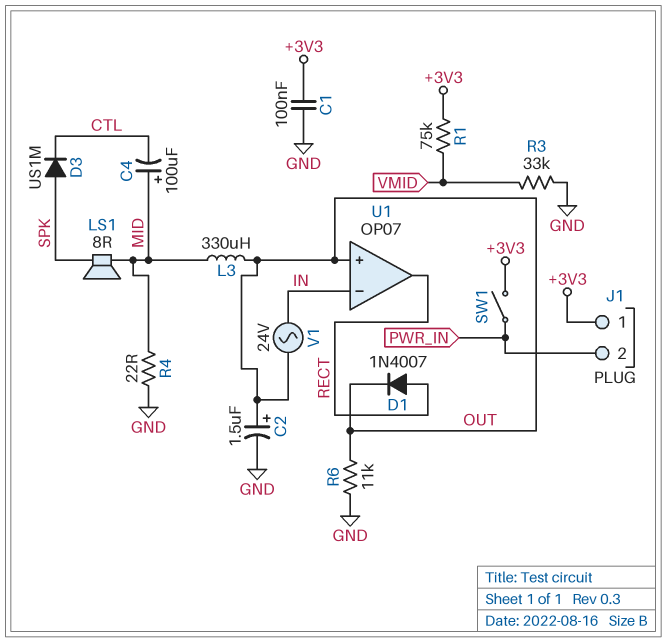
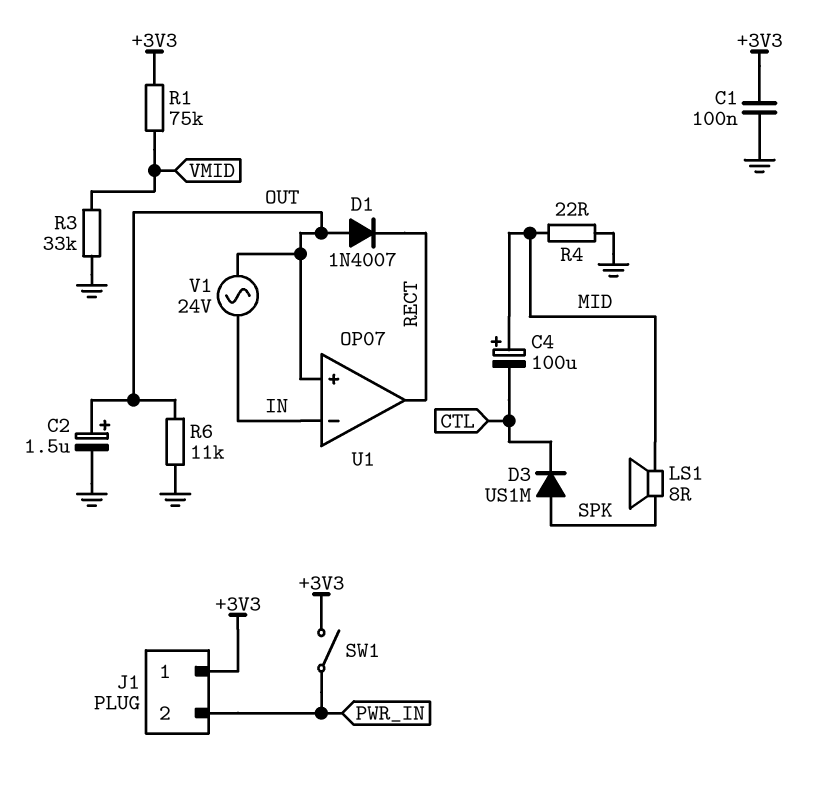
D1: diode 1N4007 (A RECT, K OUT) -> diode 1N4007 (A OUT, K RECT)
L3: 330uH (MID, OUT) -> none

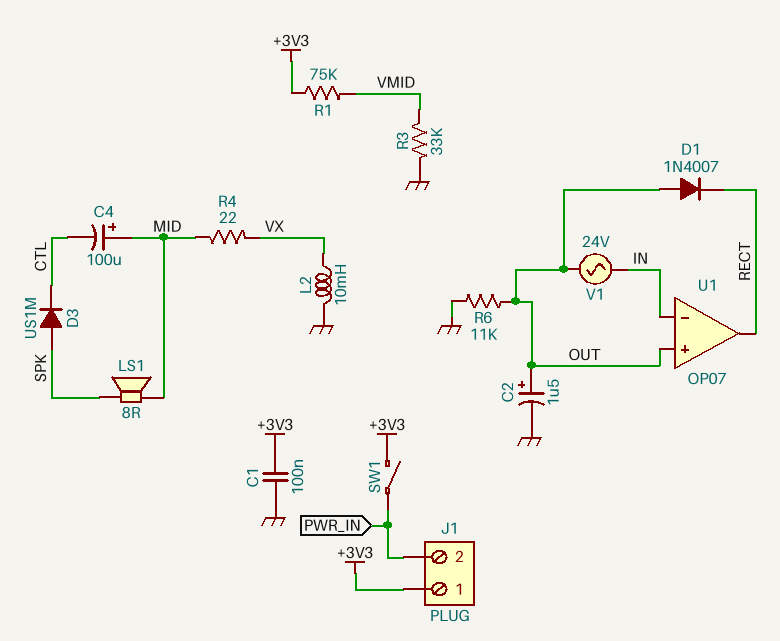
L2: none -> 10mH (GND, VX)
R4: 22 (GND, MID) -> 22 (MID, VX)

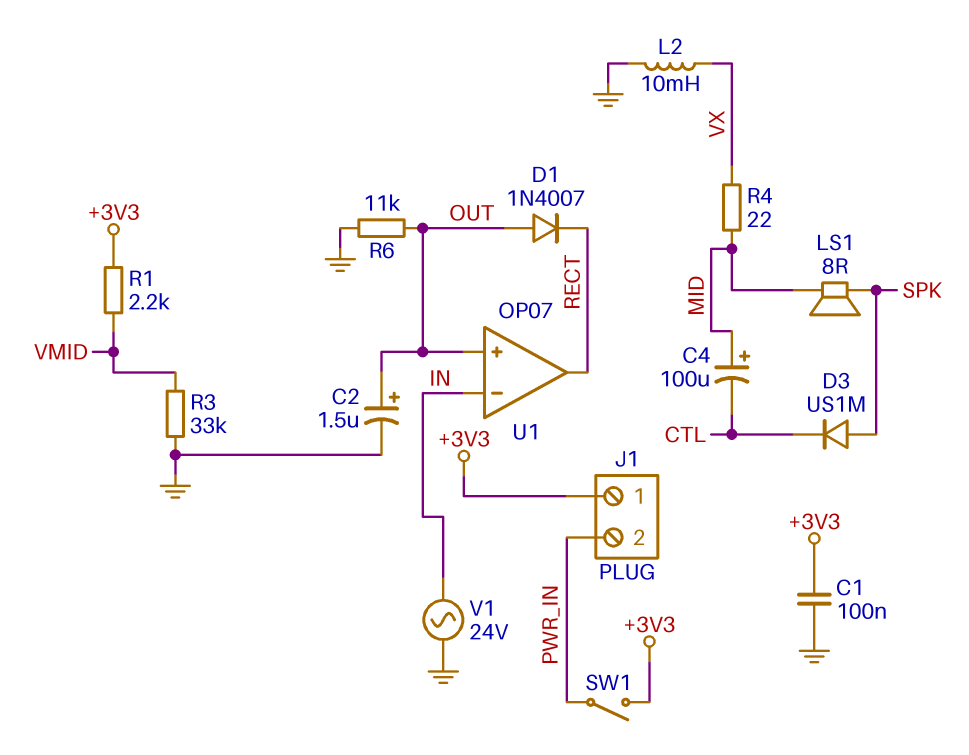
R1: 75k (+3V3, VMID) -> 2.2k (+3V3, VMID)
V1: AC 24V (IN, OUT) -> AC 24V (GND, IN)

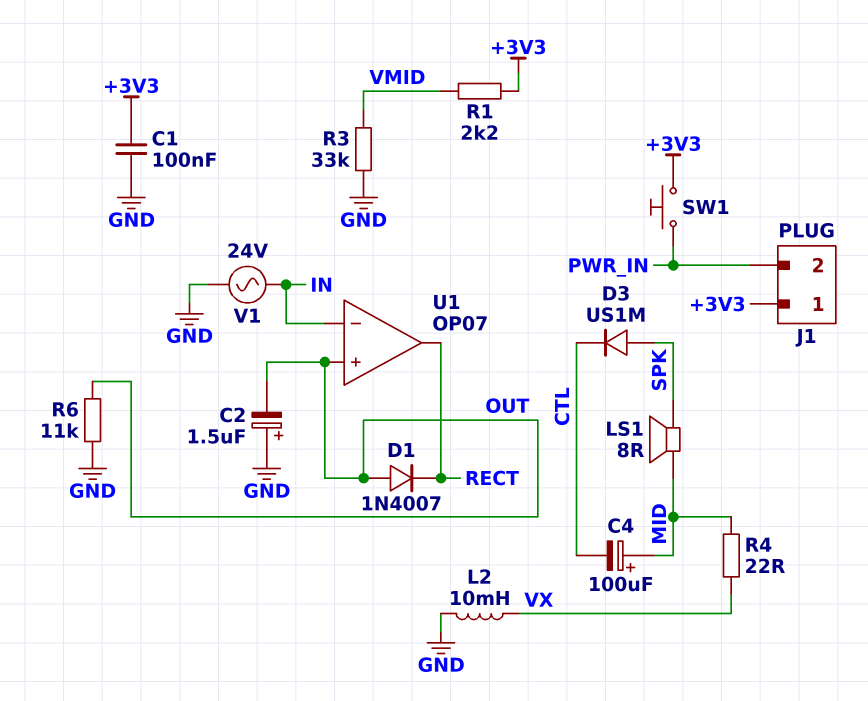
C2: 1.5uF (plus OUT, minus GND) -> 1.5uF (plus GND, minus OUT)
SW1: switch (+3V3, PWR_IN) -> button (+3V3, PWR_IN)

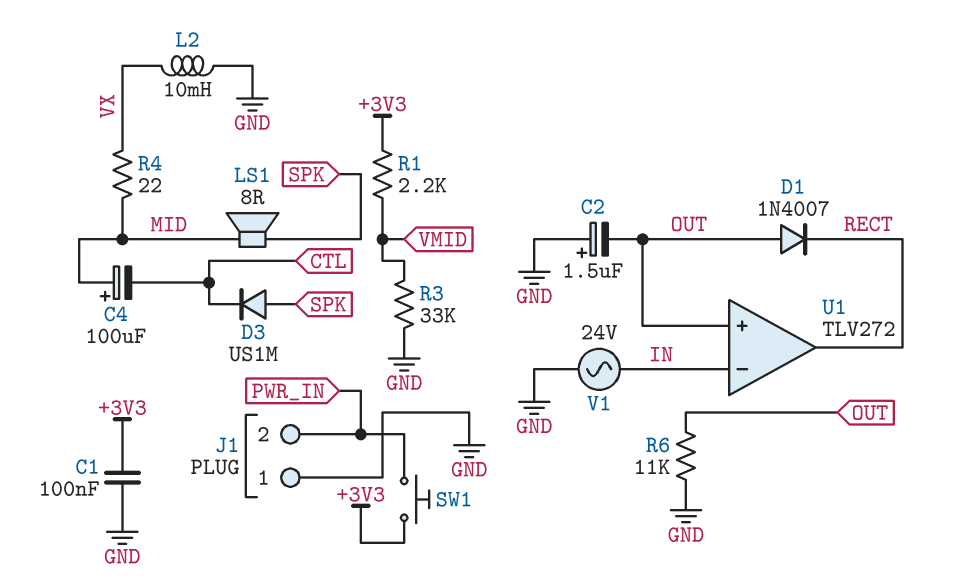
J1 pin 1: +3V3 -> GND
U1: OP07 -> TLV272

